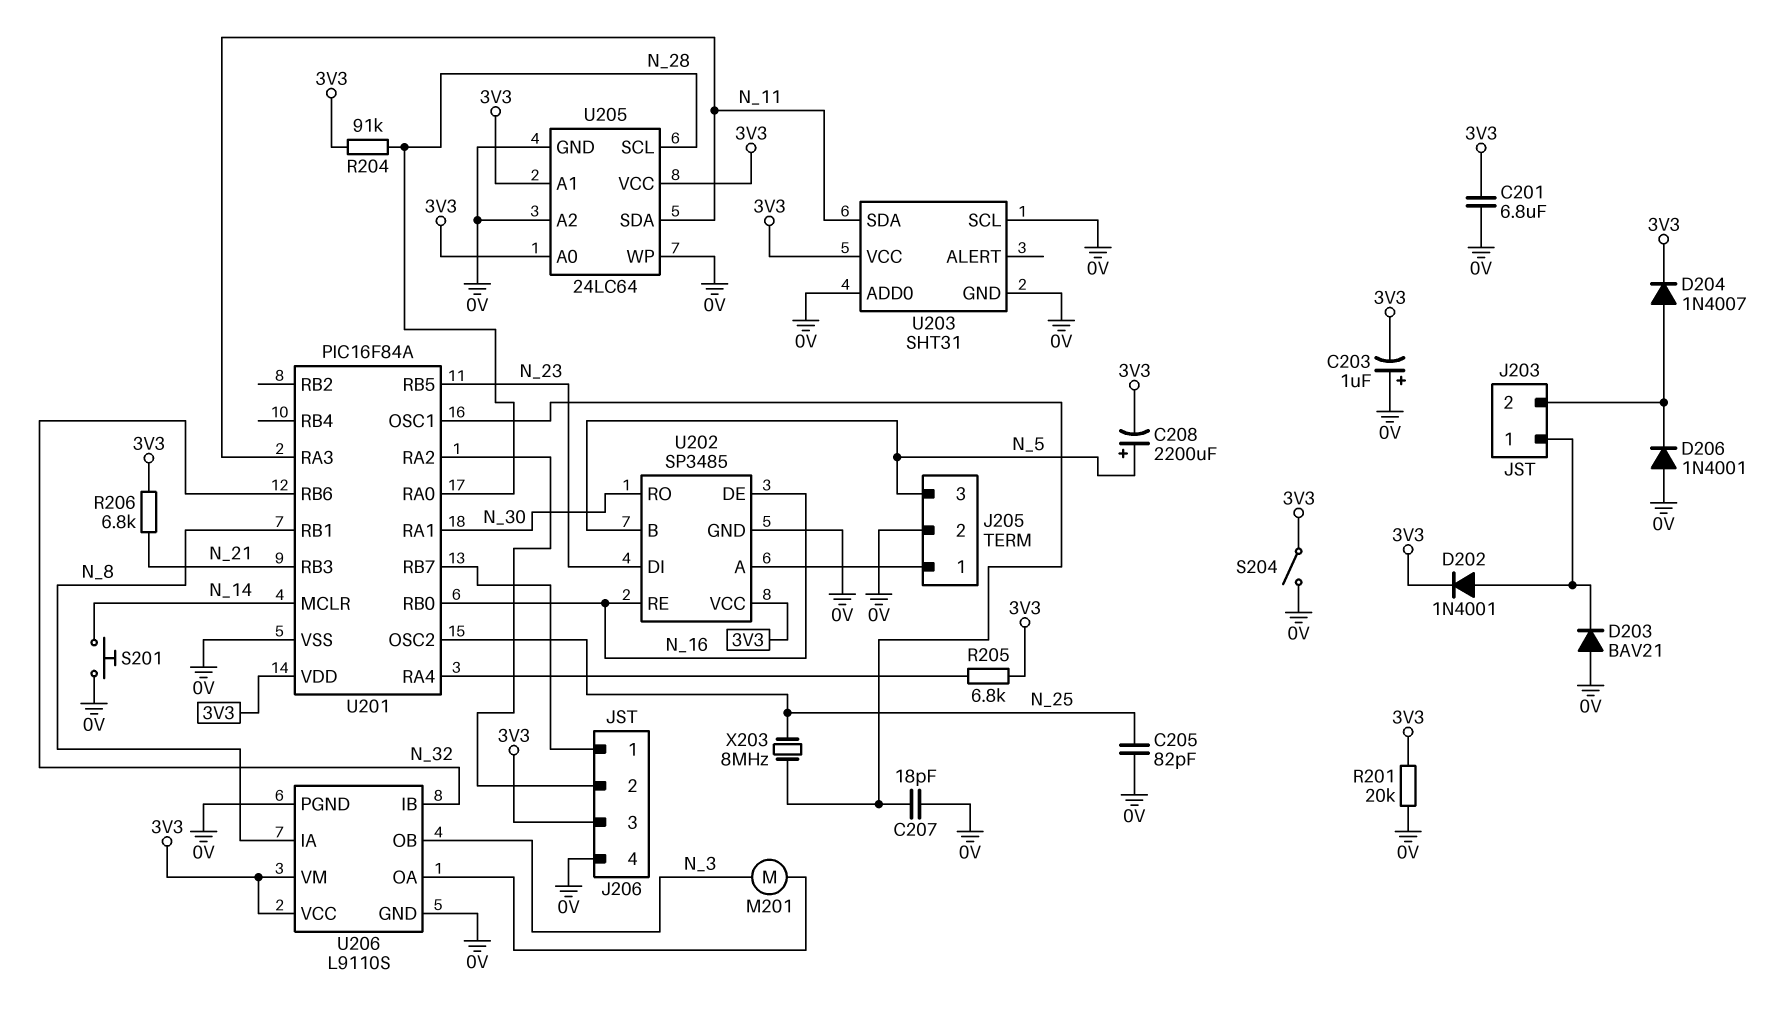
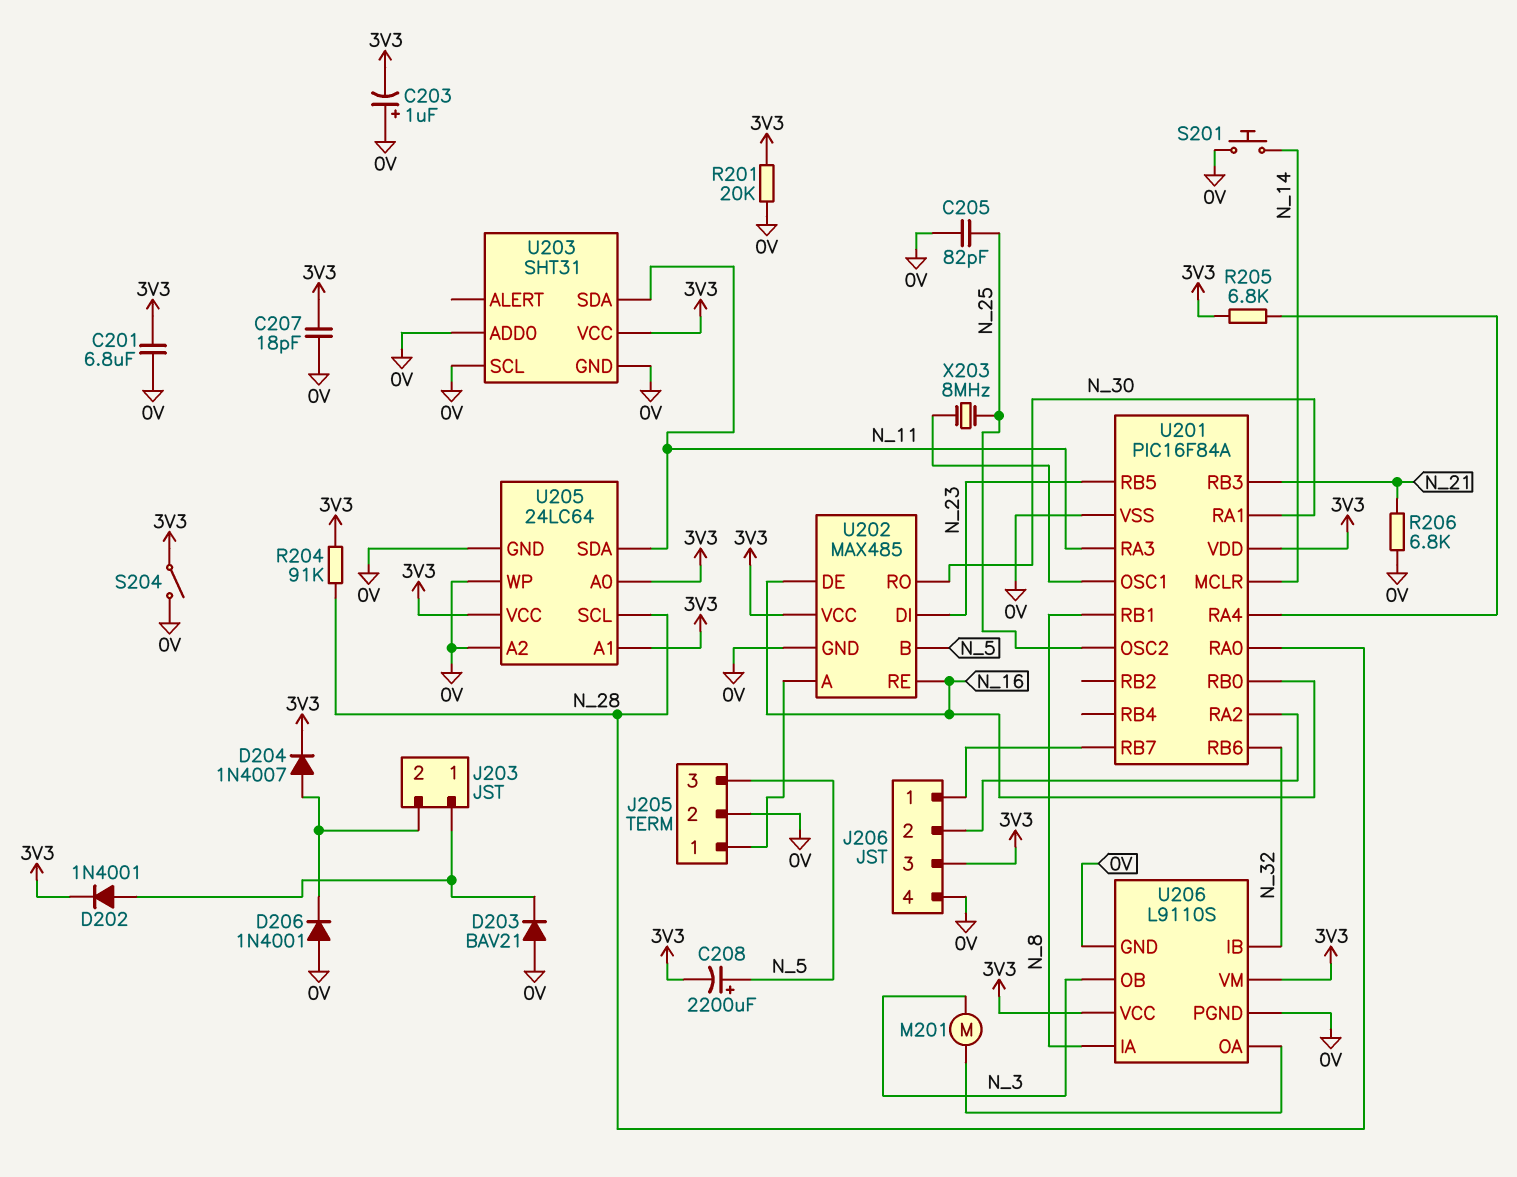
C207: 18pF (0V, U201/OSC1) -> 18pF (0V, 3V3)
R206: 6.8k (3V3, N_21) -> 6.8k (0V, N_21)
U202: SP3485 -> MAX485

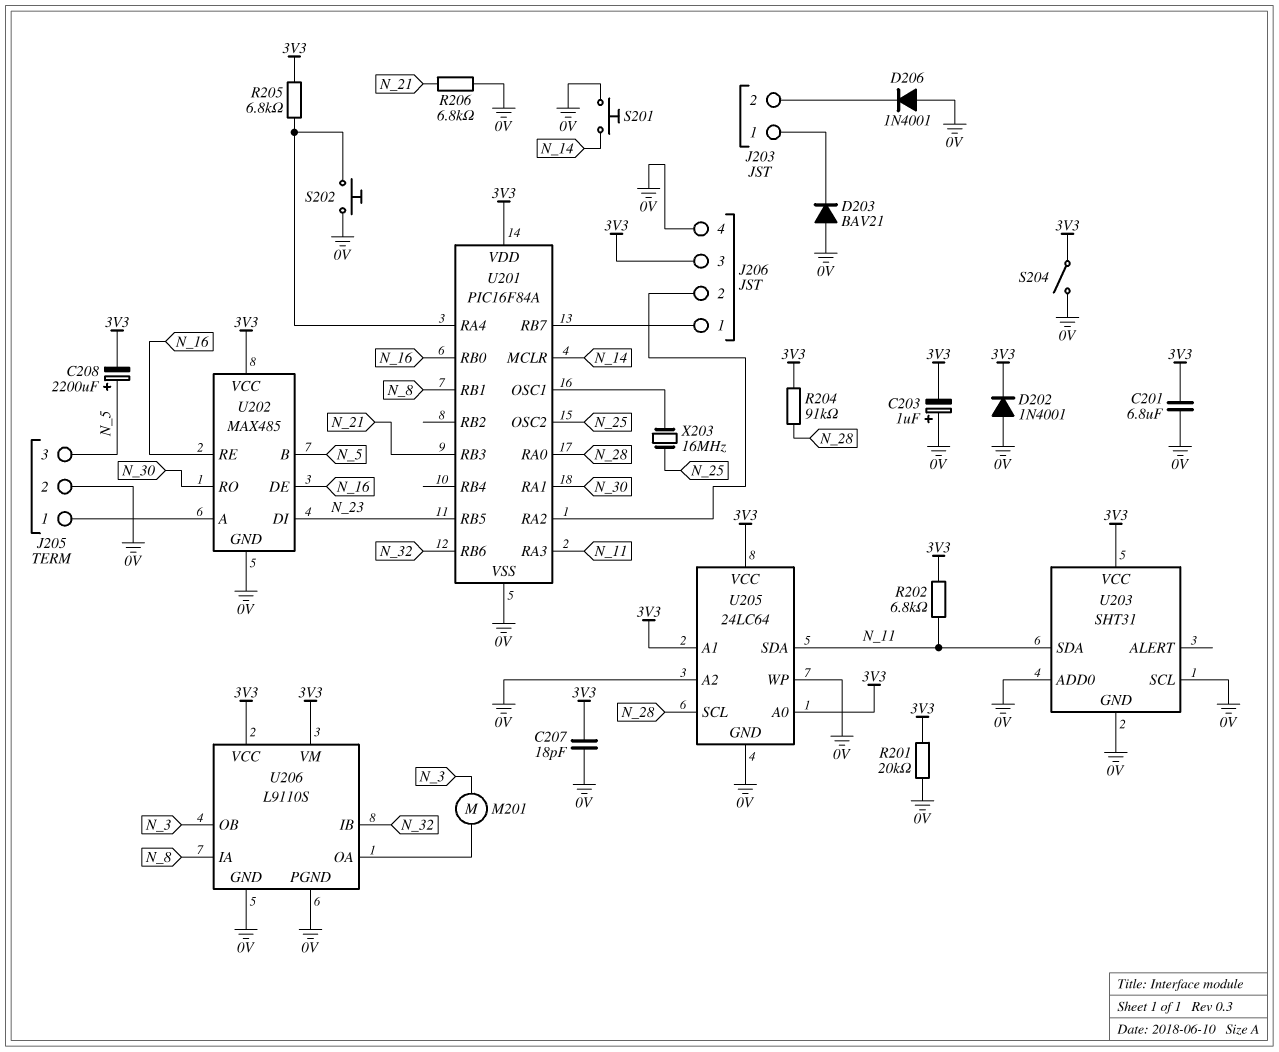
C205: 82pF (0V, N_25) -> none
D202: diode 1N4001 (A J203/1, K 3V3) -> diode 1N4001 (A 0V, K 3V3)
D204: diode 1N4007 (A J203/2, K 3V3) -> none
R202: none -> 6.8k (3V3, N_11)
S202: none -> button (0V, U201/RA4)
X203: 8MHz (N_25, U201/OSC1) -> 16MHz (N_25, U201/OSC1)

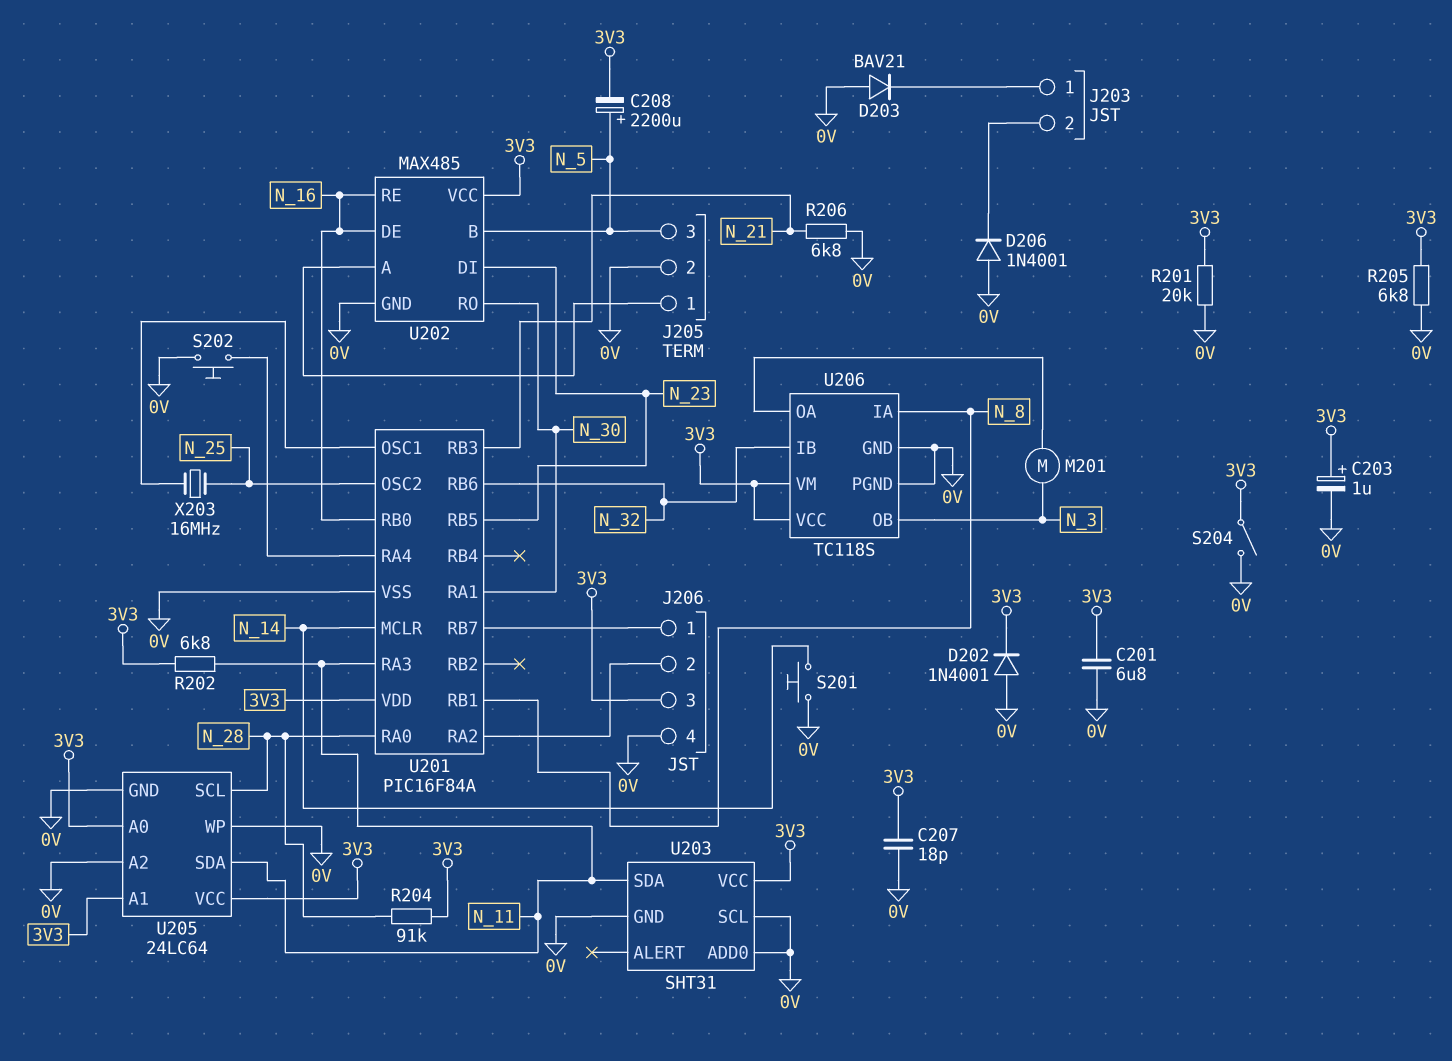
C203: 1uF (plus 0V, minus 3V3) -> 1uF (plus 3V3, minus 0V)
R205: 6.8k (3V3, U201/RA4) -> 6.8k (0V, 3V3)
U206: L9110S -> TC118S

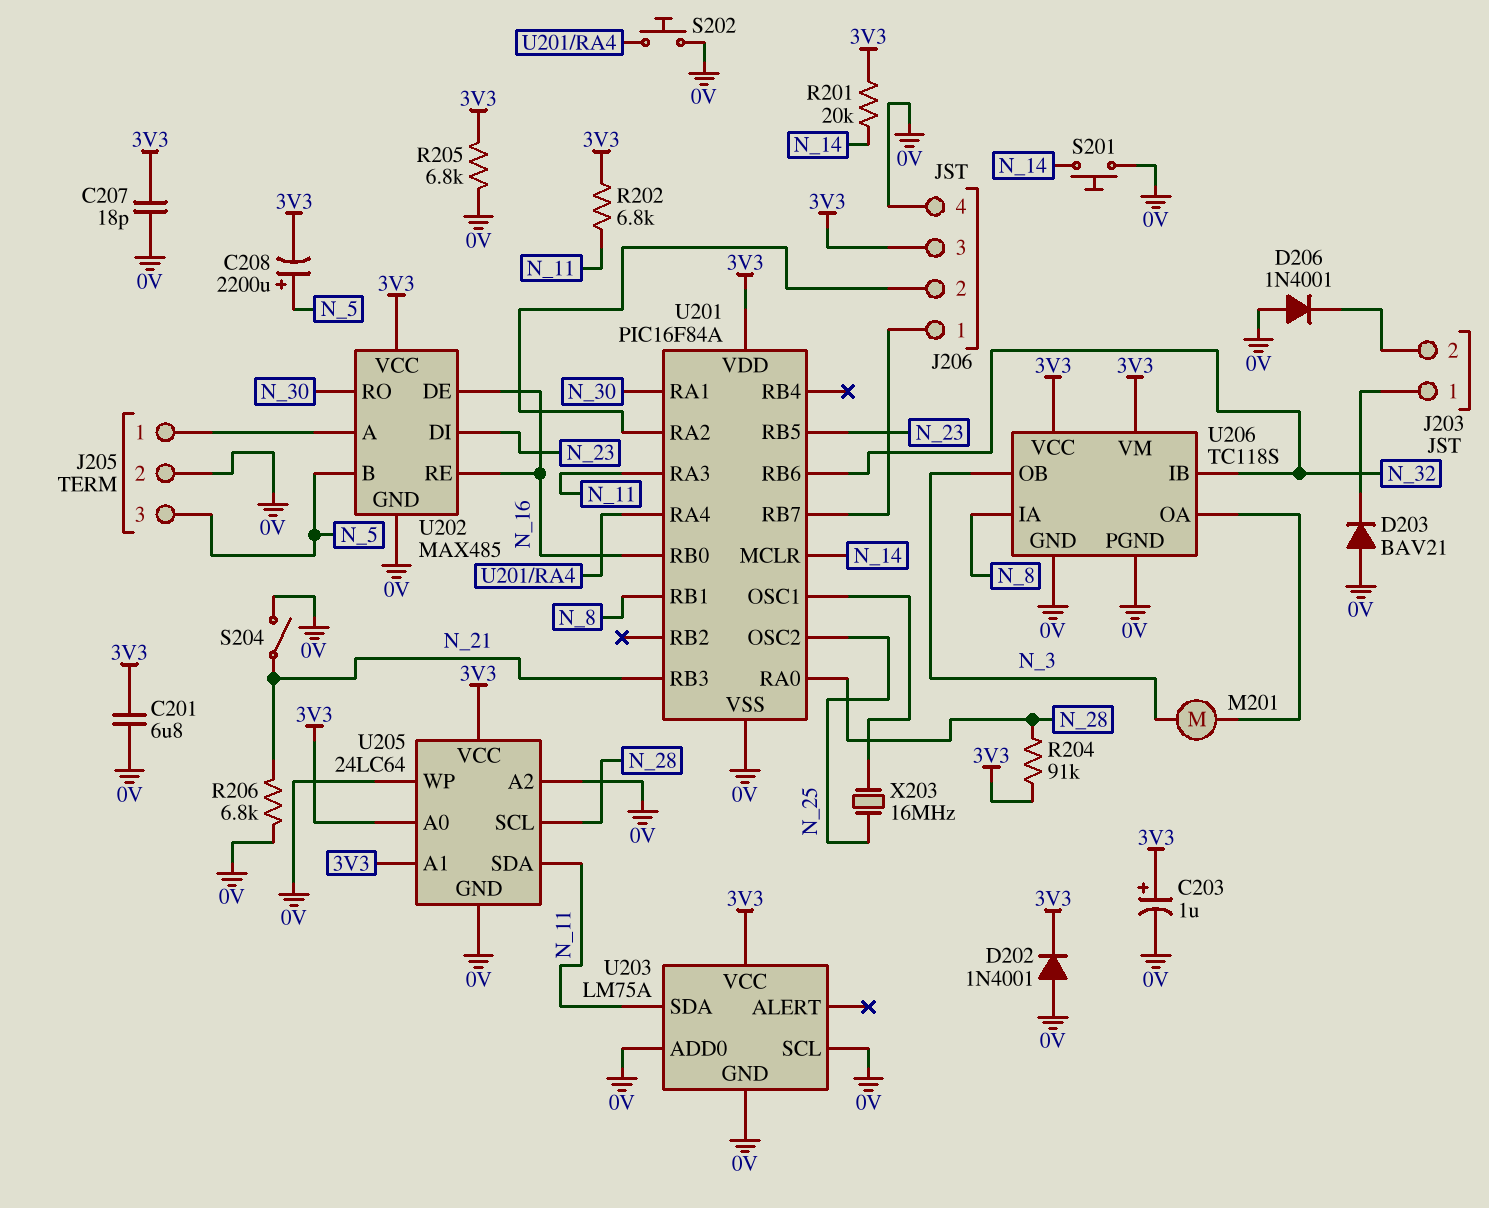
R201: 20k (0V, 3V3) -> 20k (3V3, N_14)
S204: switch (0V, 3V3) -> switch (0V, N_21)
U203: SHT31 -> LM75A

